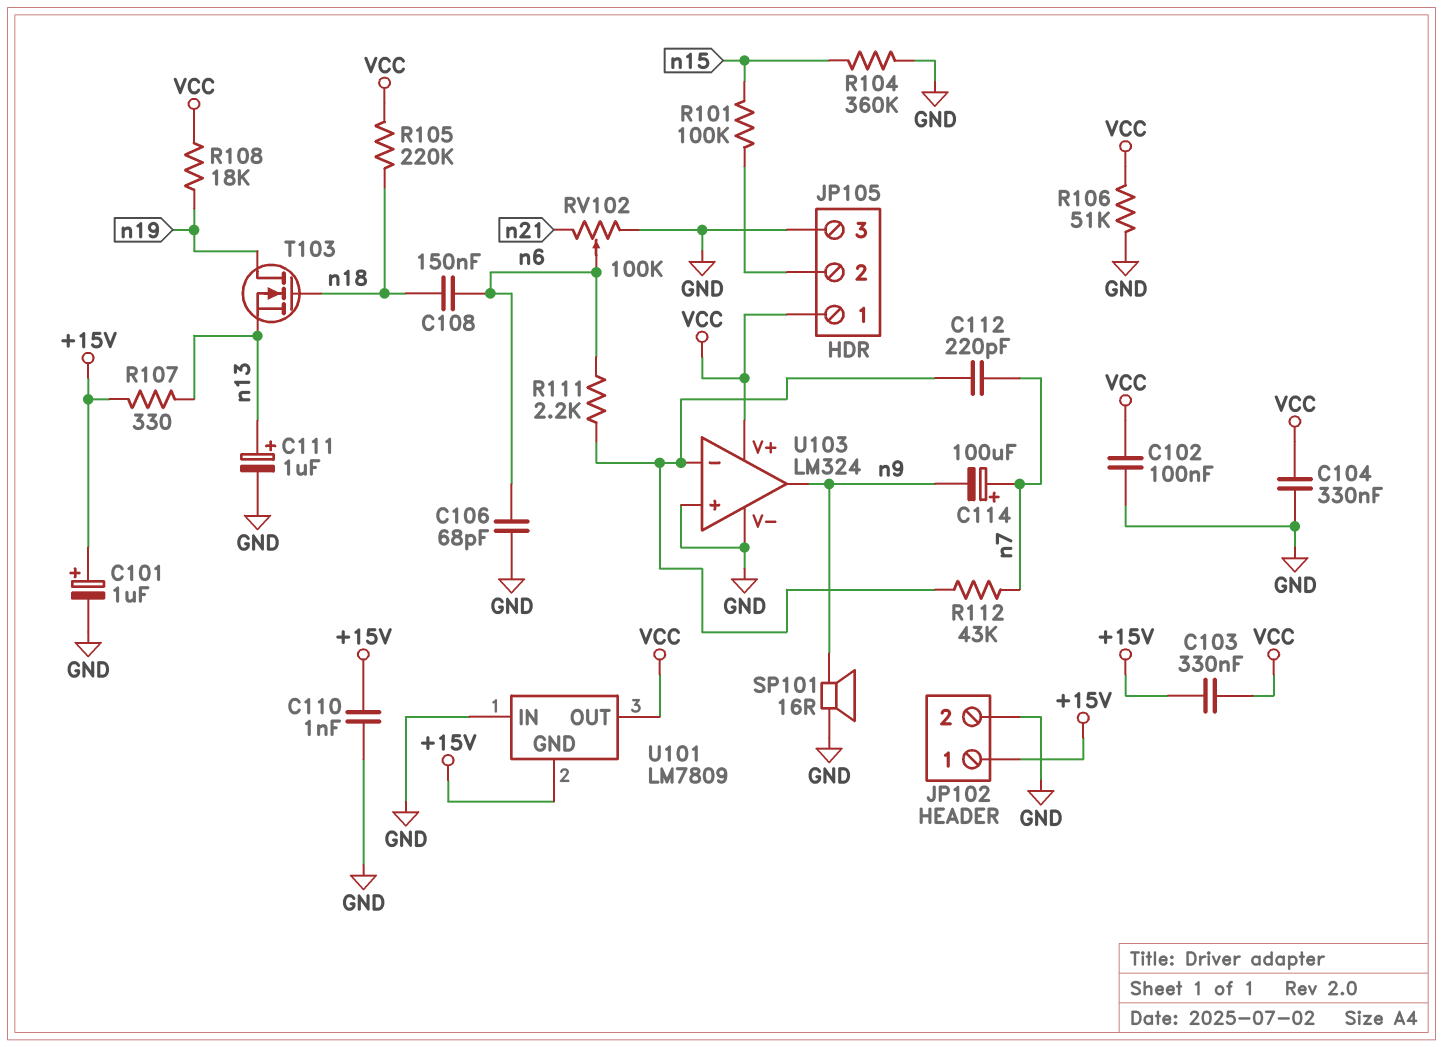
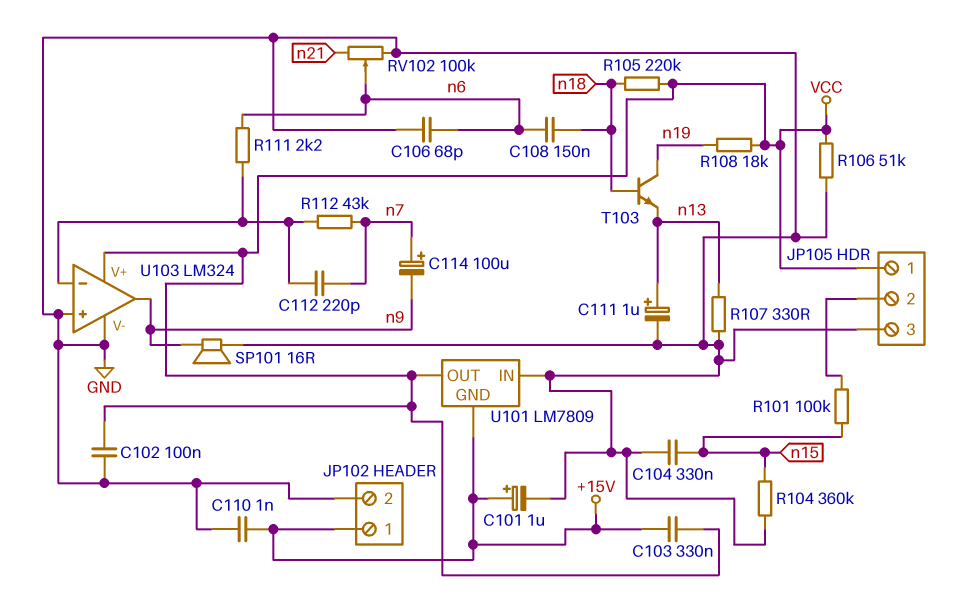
C104: 330nF (GND, VCC) -> 330nF (GND, n15)
R107: 330 (+15V, n13) -> 330 (GND, n13)
T103: NMOS (G n18, D n19, S n13) -> NPN (B n18, C n19, E n13)

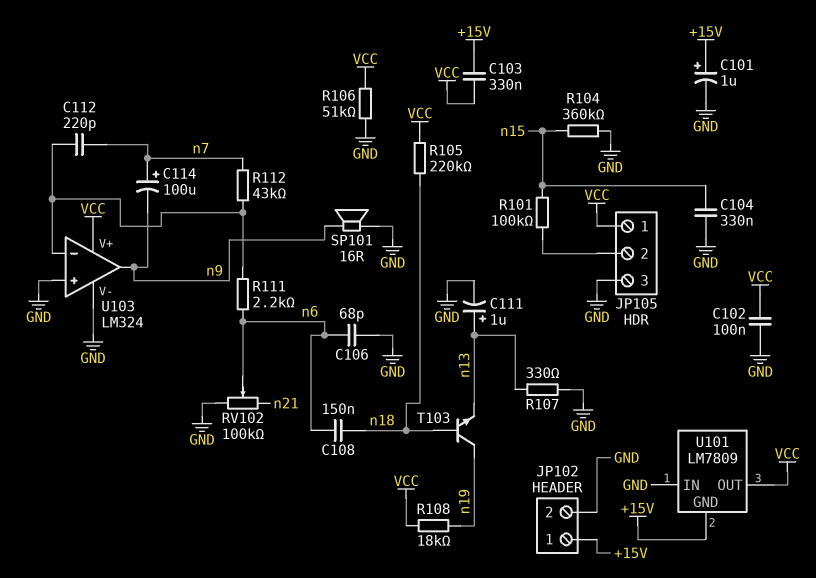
C110: 1nF (+15V, GND) -> none

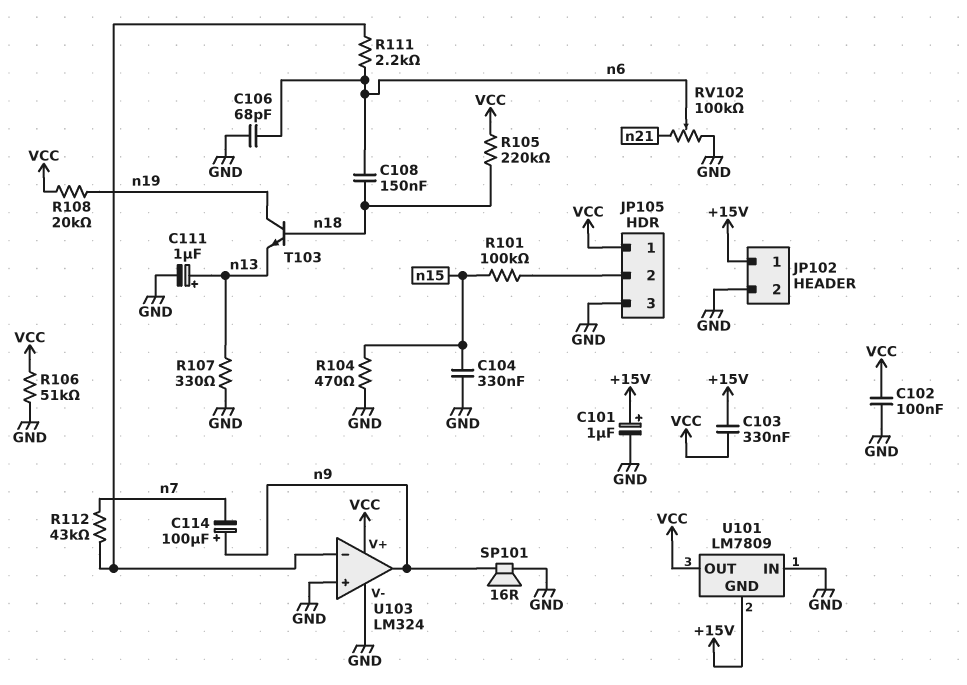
C112: 220pF (U103/in-, n7) -> none
C114: 100uF (plus n7, minus n9) -> 100uF (plus n9, minus n7)
R104: 360k (GND, n15) -> 470 (GND, n15)
R108: 18k (VCC, n19) -> 20k (VCC, n19)

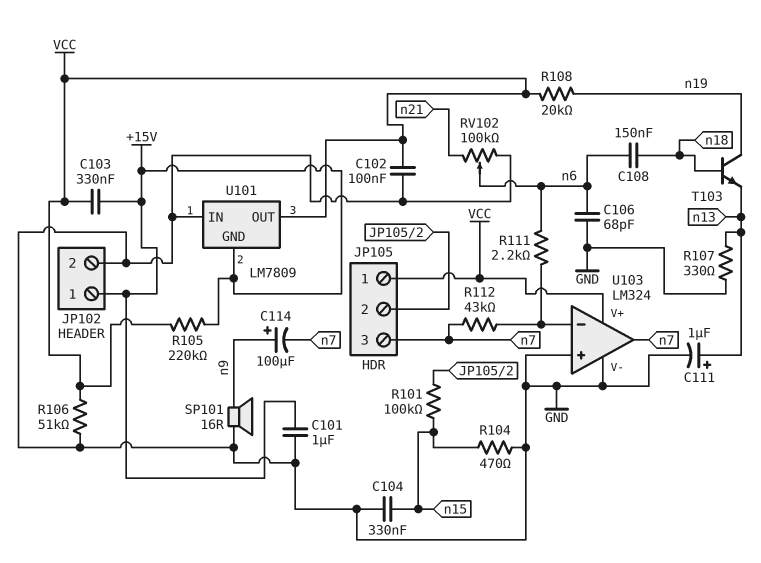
C101: 1uF (plus +15V, minus GND) -> 1uF (+15V, GND)
JP105 pin 3: GND -> n7
R105: 220k (VCC, n18) -> 220k (+15V, VCC)
U103 pin out: n9 -> n7

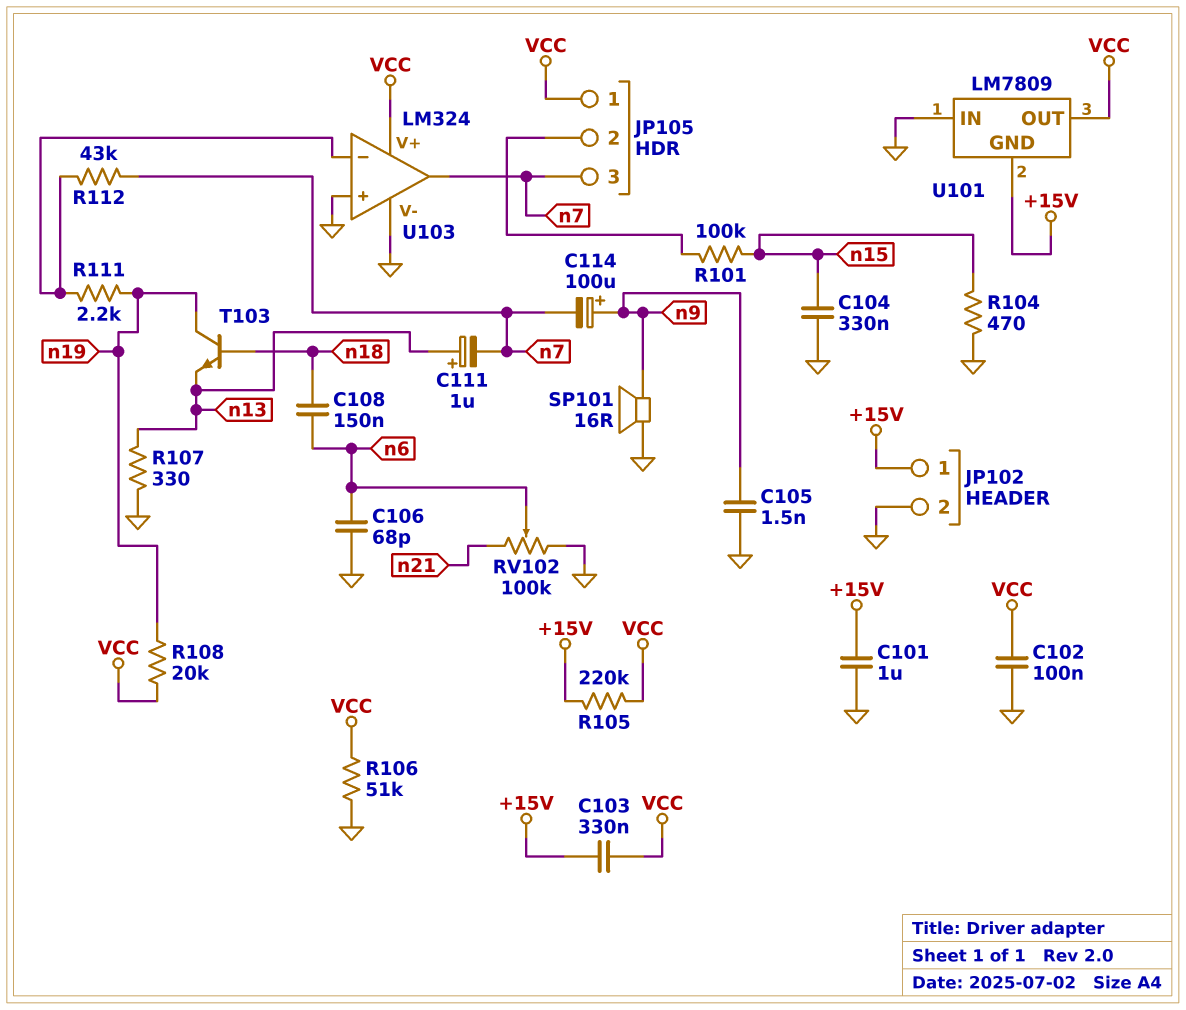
C105: none -> 1.5nF (GND, n9)
C111: 1uF (plus n13, minus GND) -> 1uF (plus n13, minus n7)
R111: 2.2k (U103/in-, n6) -> 2.2k (U103/in-, n19)

